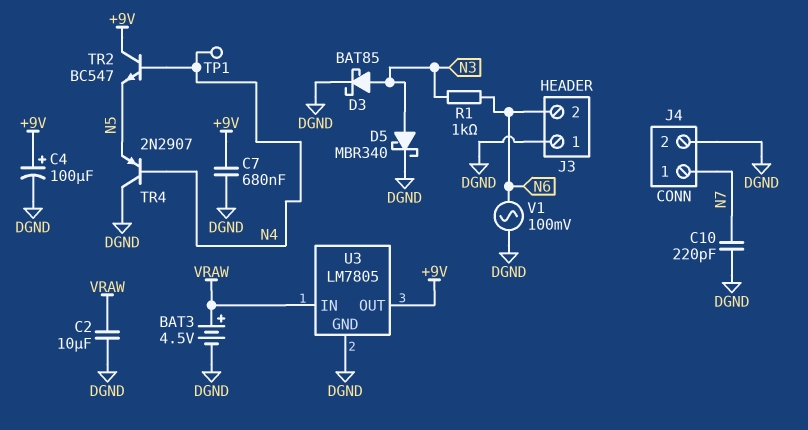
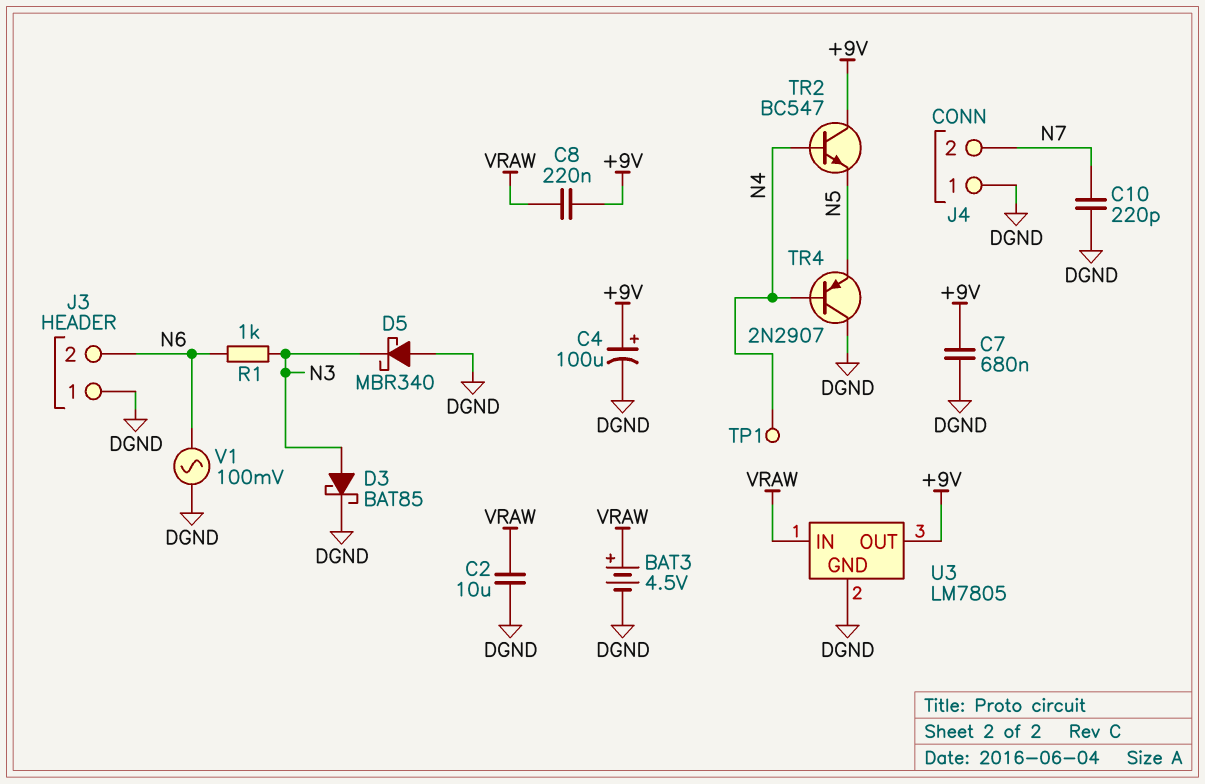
C8: none -> 220nF (+9V, VRAW)
D5: schottky MBR340 (A N3, K DGND) -> schottky MBR340 (A DGND, K N3)
J4 pin 1: N7 -> DGND
J4 pin 2: DGND -> N7

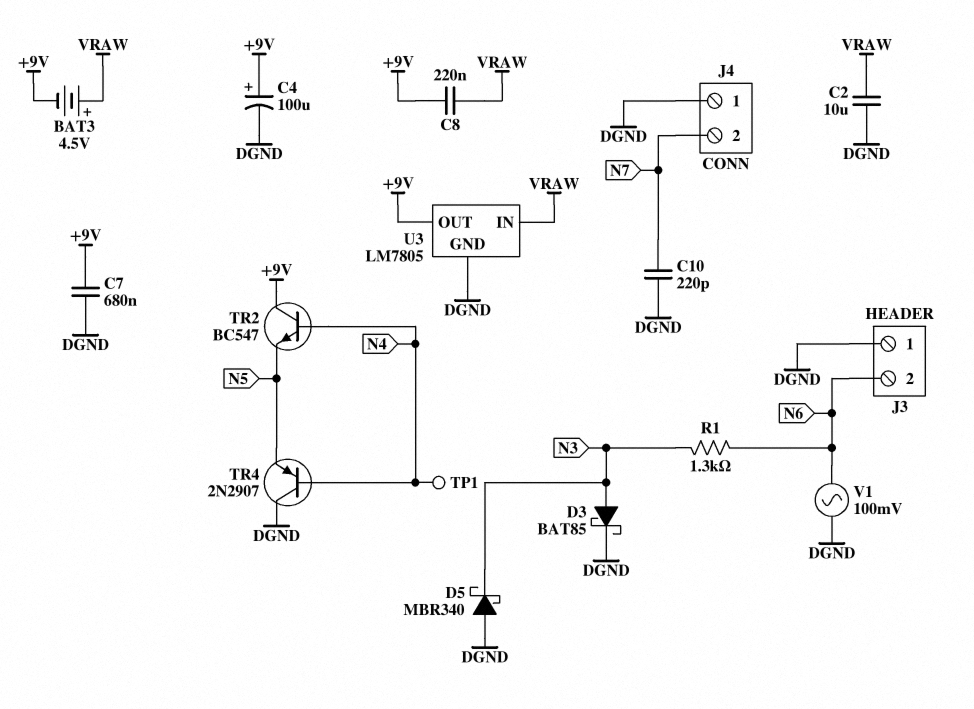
BAT3: 4.5V (plus VRAW, minus DGND) -> 4.5V (plus VRAW, minus +9V)
R1: 1k (N3, N6) -> 1.3k (N3, N6)

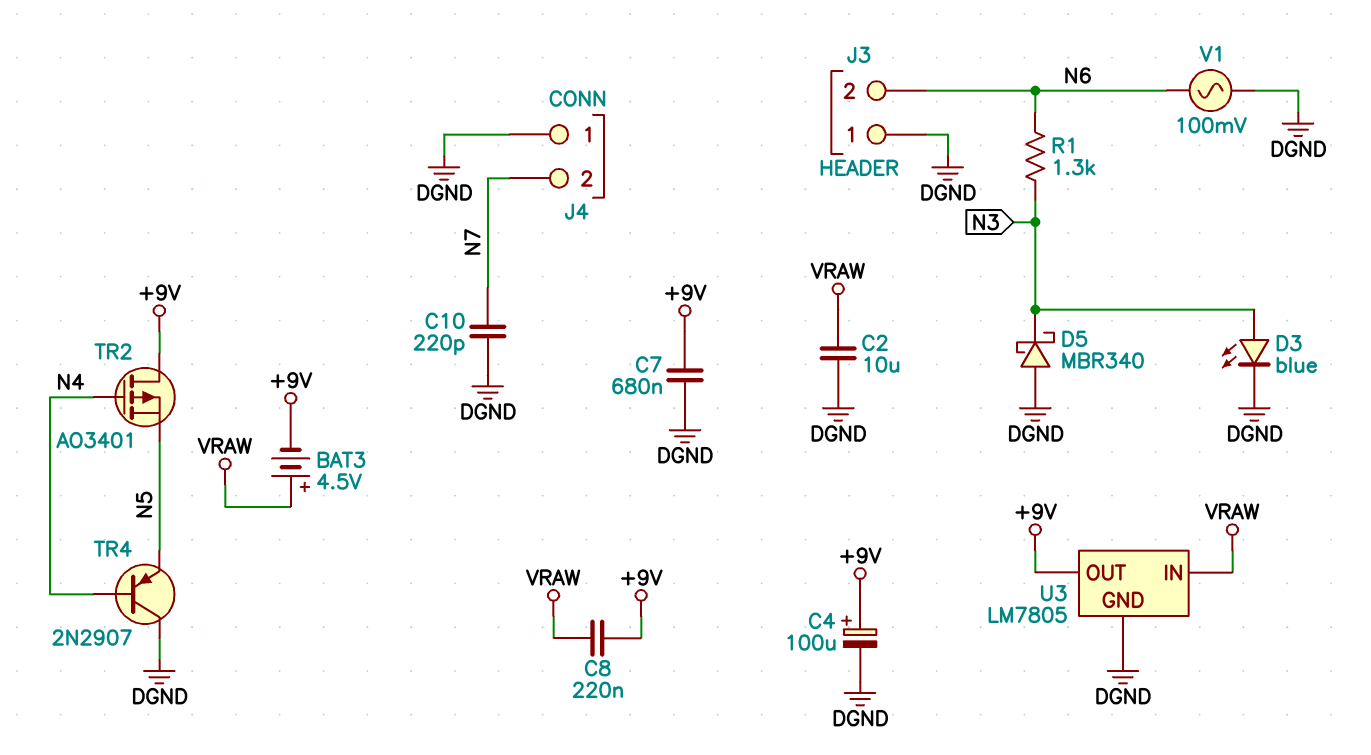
D3: schottky BAT85 (A N3, K DGND) -> LED blue (A N3, K DGND)
TP1: test point (N4) -> none
TR2: NPN BC547 (B N4, C +9V, E N5) -> PMOS AO3401 (G N4, D +9V, S N5)

